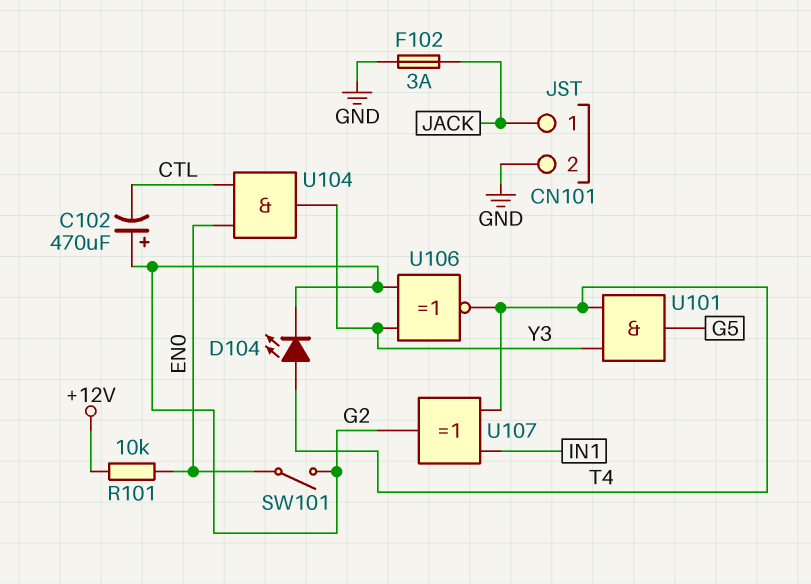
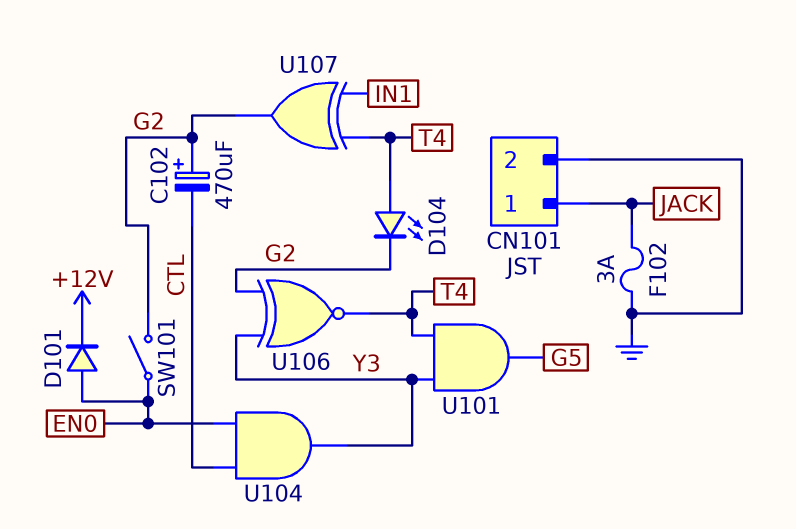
D101: none -> diode (A EN0, K +12V)
R101: 10k (+12V, EN0) -> none

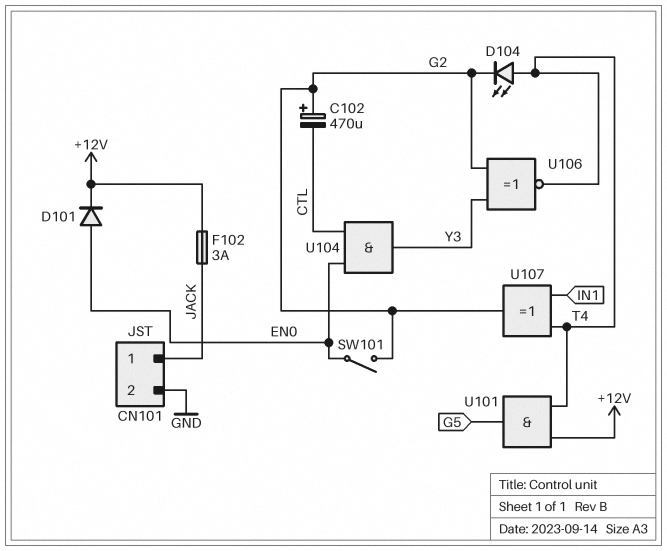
F102: 3A (GND, JACK) -> 3A (+12V, JACK)
U101: AND (in T4, in Y3, out G5) -> AND (in +12V, in T4, out G5)

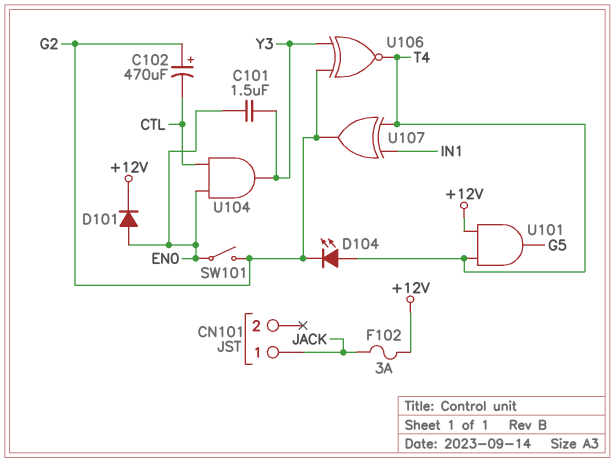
C101: none -> 1.5uF (EN0, Y3)
CN101 pin 2: GND -> none

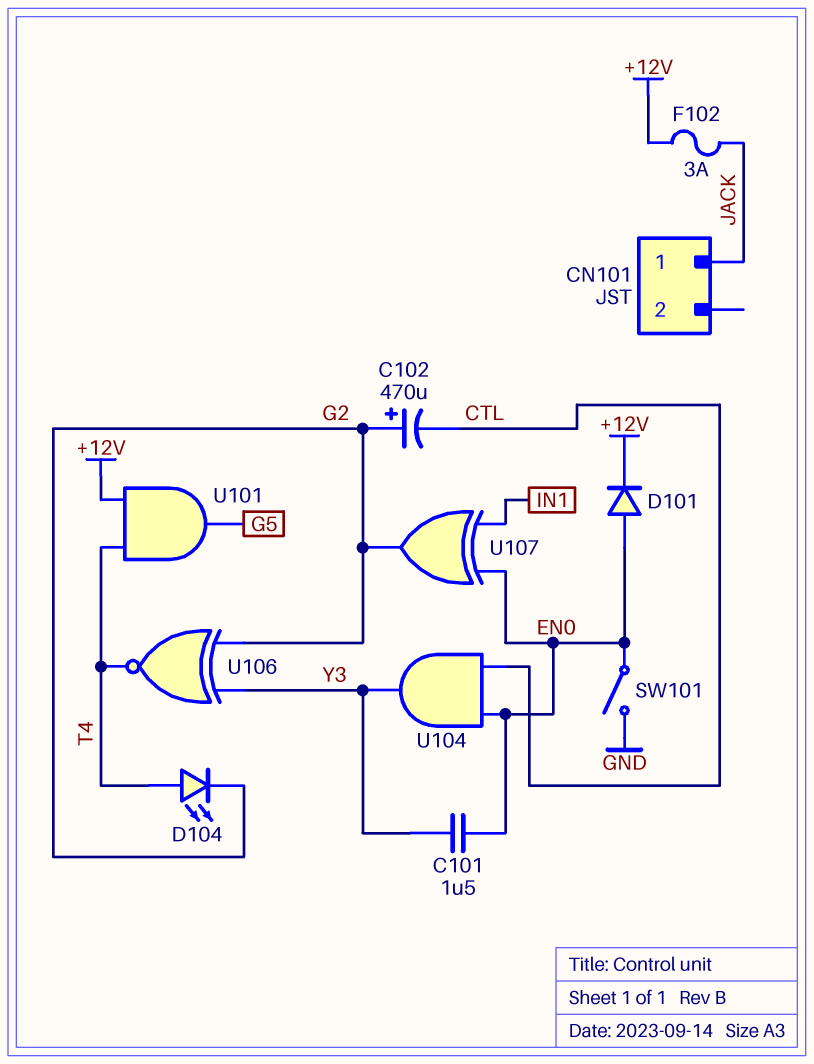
SW101: switch (EN0, G2) -> switch (EN0, GND)
U107: XOR (in IN1, in T4, out G2) -> XOR (in EN0, in IN1, out G2)

